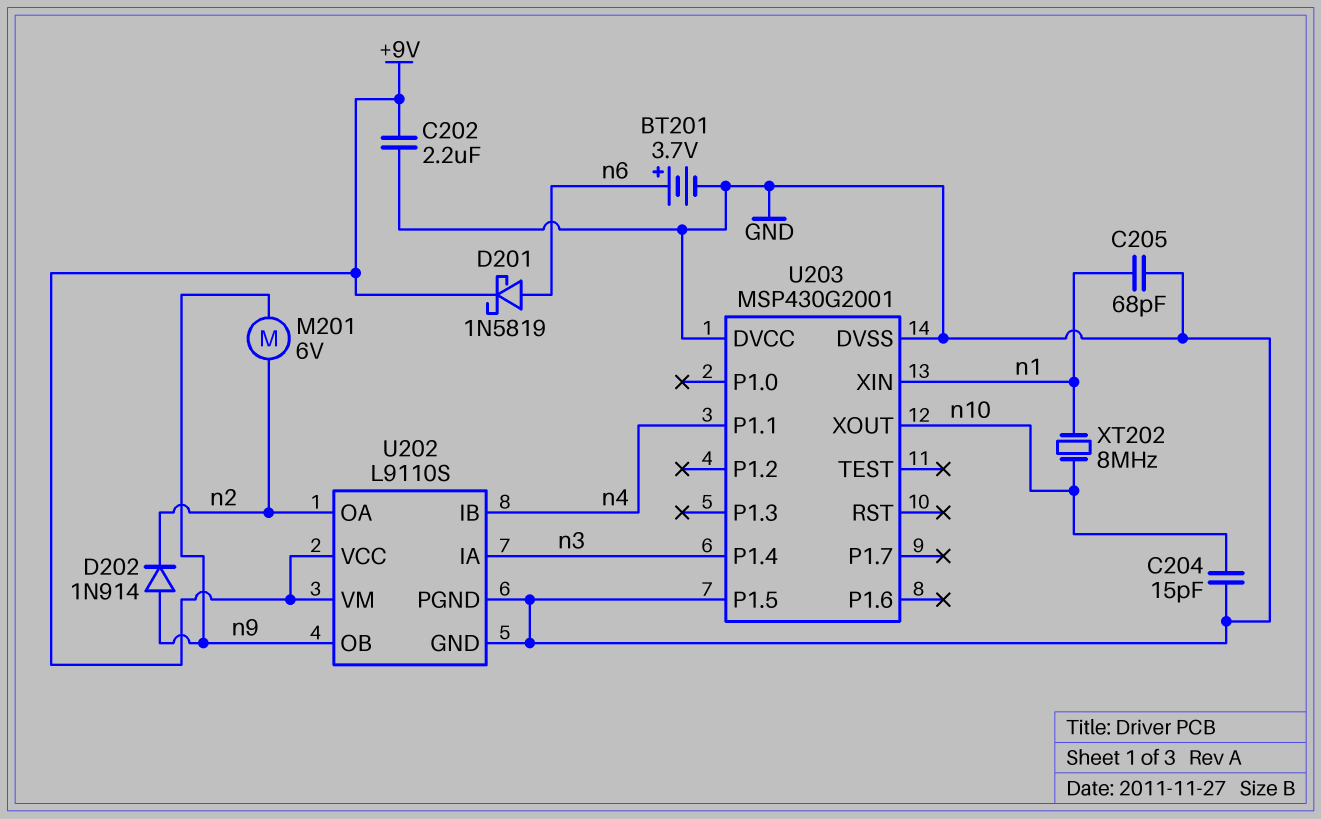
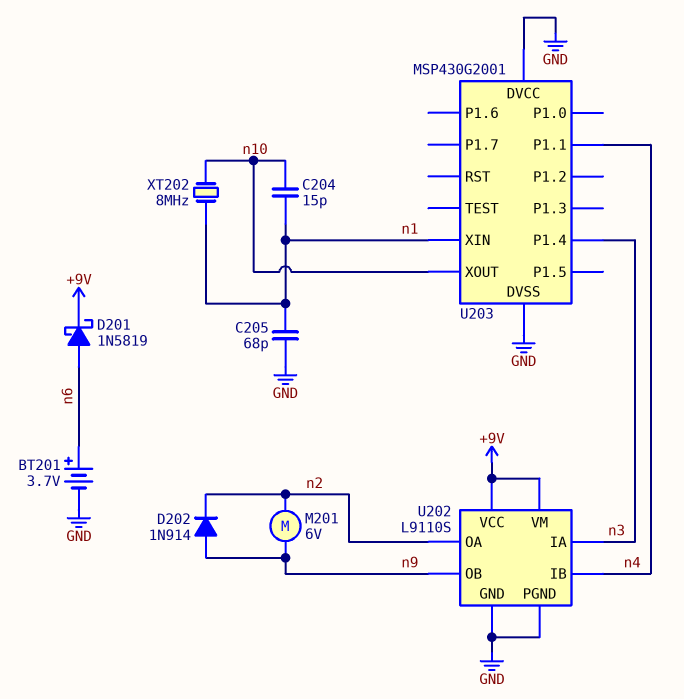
C202: 2.2uF (+9V, GND) -> none
C204: 15pF (GND, n10) -> 15pF (n1, n10)
U203 pin P1.5: GND -> none

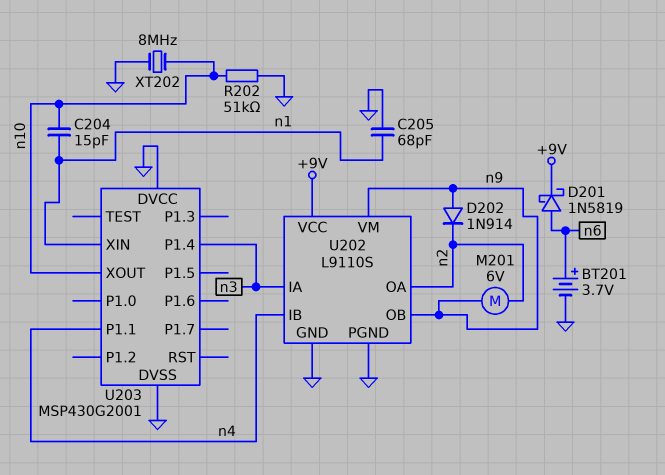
R202: none -> 51k (GND, n10)
U202 pin VM: +9V -> n9
XT202: 8MHz (n1, n10) -> 8MHz (GND, n10)

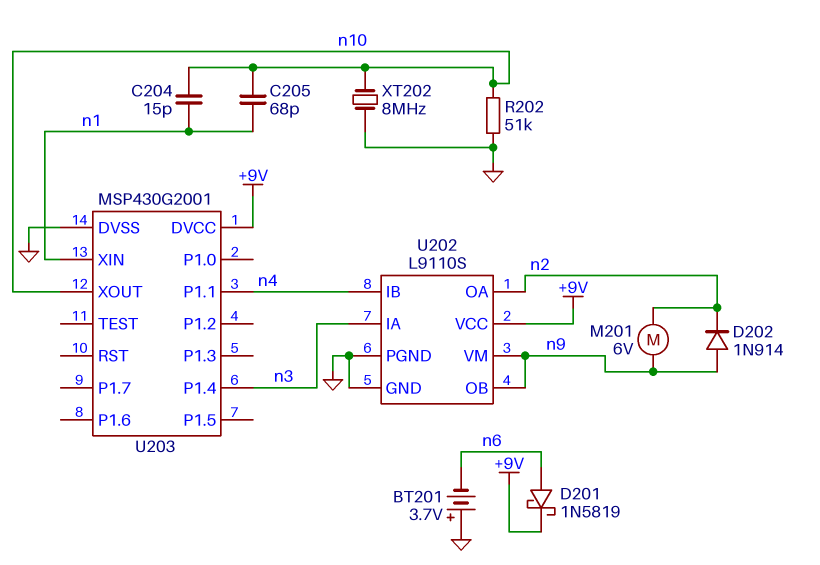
BT201: 3.7V (plus n6, minus GND) -> 3.7V (plus GND, minus n6)
C205: 68pF (GND, n1) -> 68pF (n1, n10)
U203 pin DVCC: GND -> +9V

